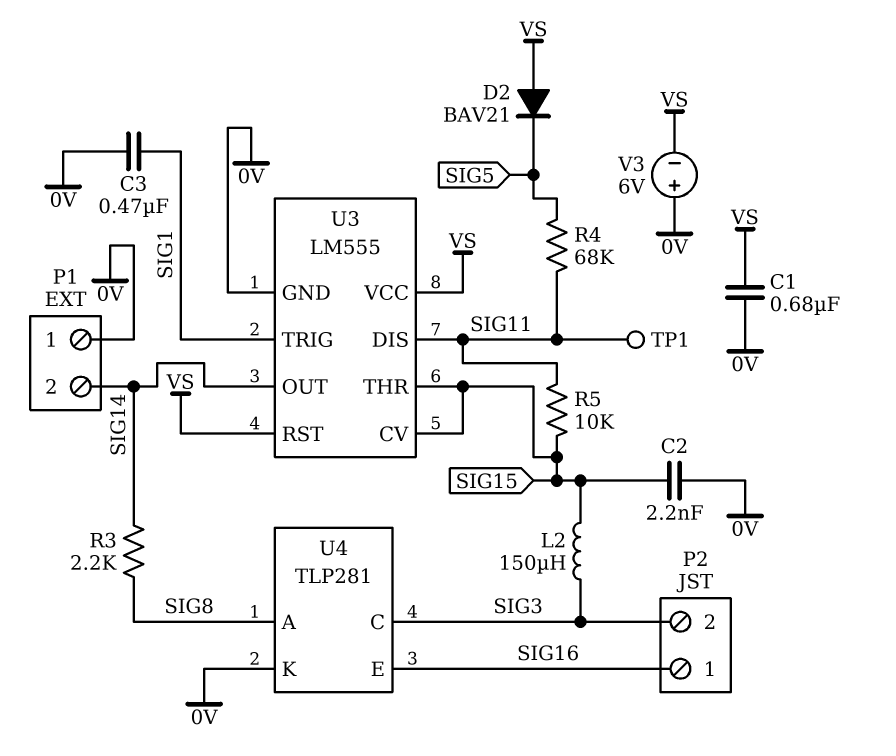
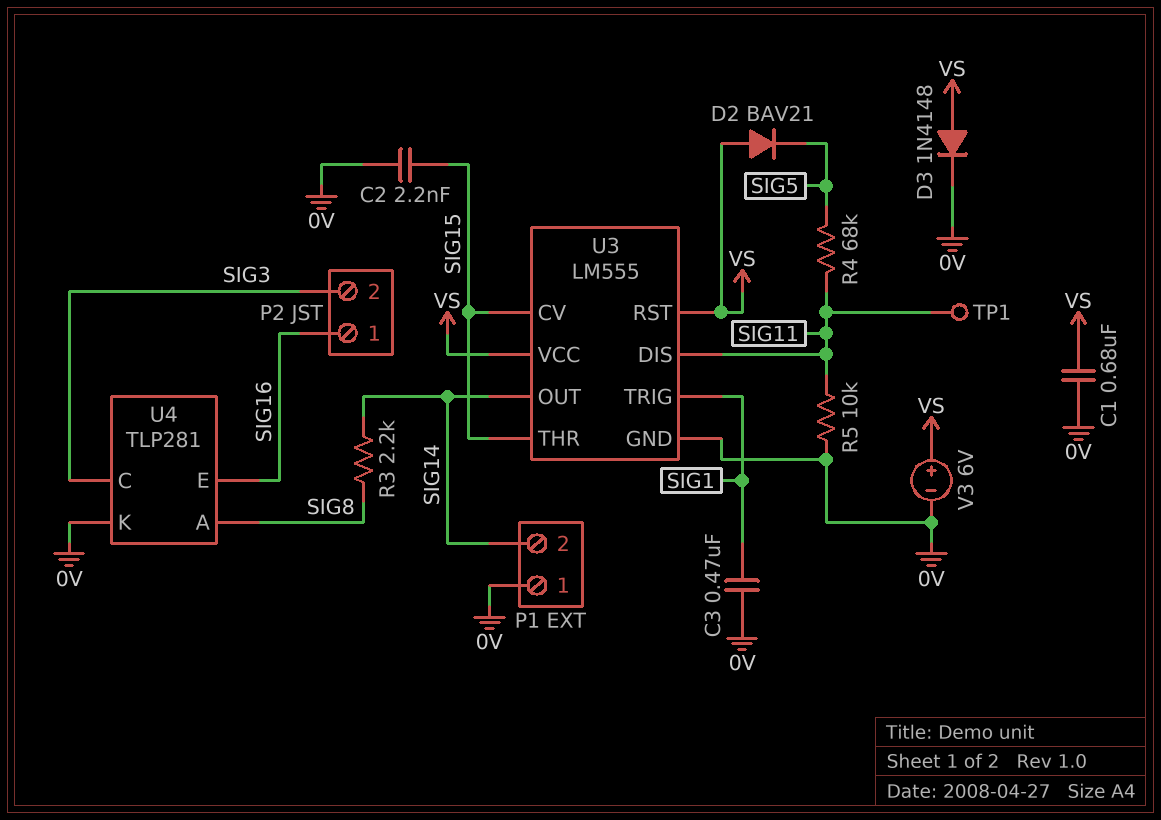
D3: none -> diode 1N4148 (A VS, K 0V)
L2: 150uH (SIG3, SIG15) -> none
R5: 10k (SIG11, SIG15) -> 10k (0V, SIG11)
V3: 6V (plus 0V, minus VS) -> 6V (plus VS, minus 0V)

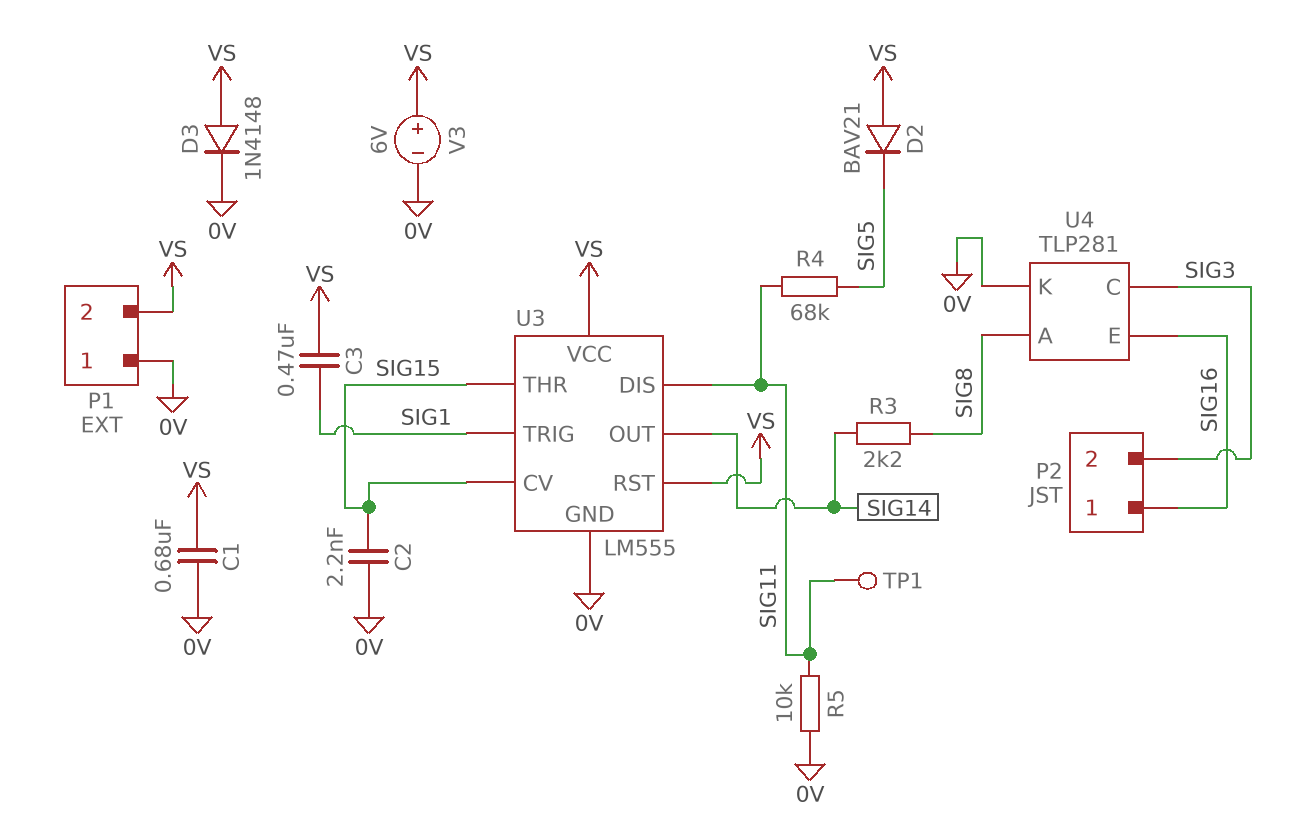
C3: 470nF (0V, SIG1) -> 470nF (SIG1, VS)
P1 pin 2: SIG14 -> VS

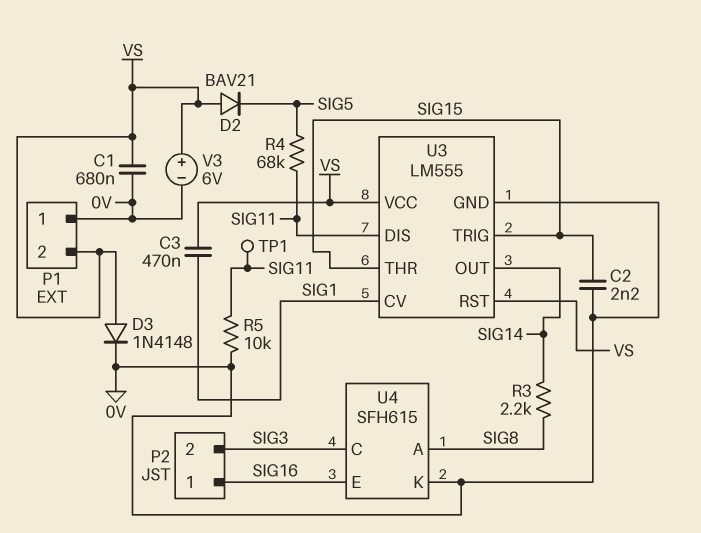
U3 pin CV: SIG15 -> SIG1
U3 pin TRIG: SIG1 -> SIG15
U4: TLP281 -> SFH615

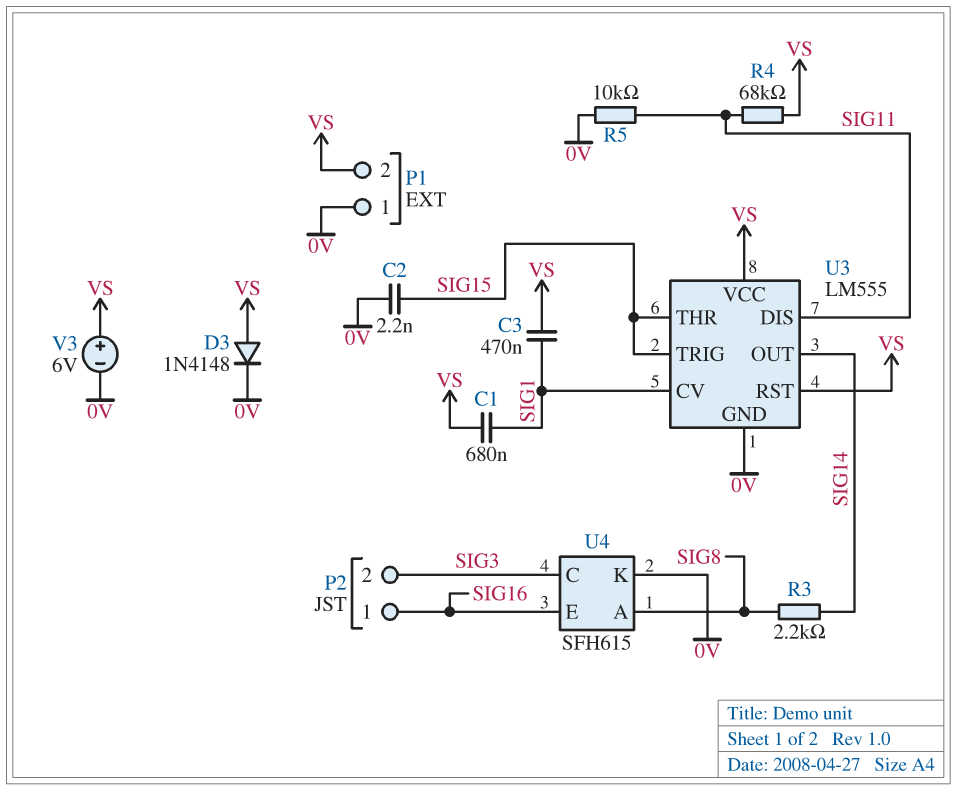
C1: 680nF (0V, VS) -> 680nF (SIG1, VS)
D2: diode BAV21 (A VS, K SIG5) -> none
R4: 68k (SIG5, SIG11) -> 68k (SIG11, VS)
TP1: test point (SIG11) -> none

